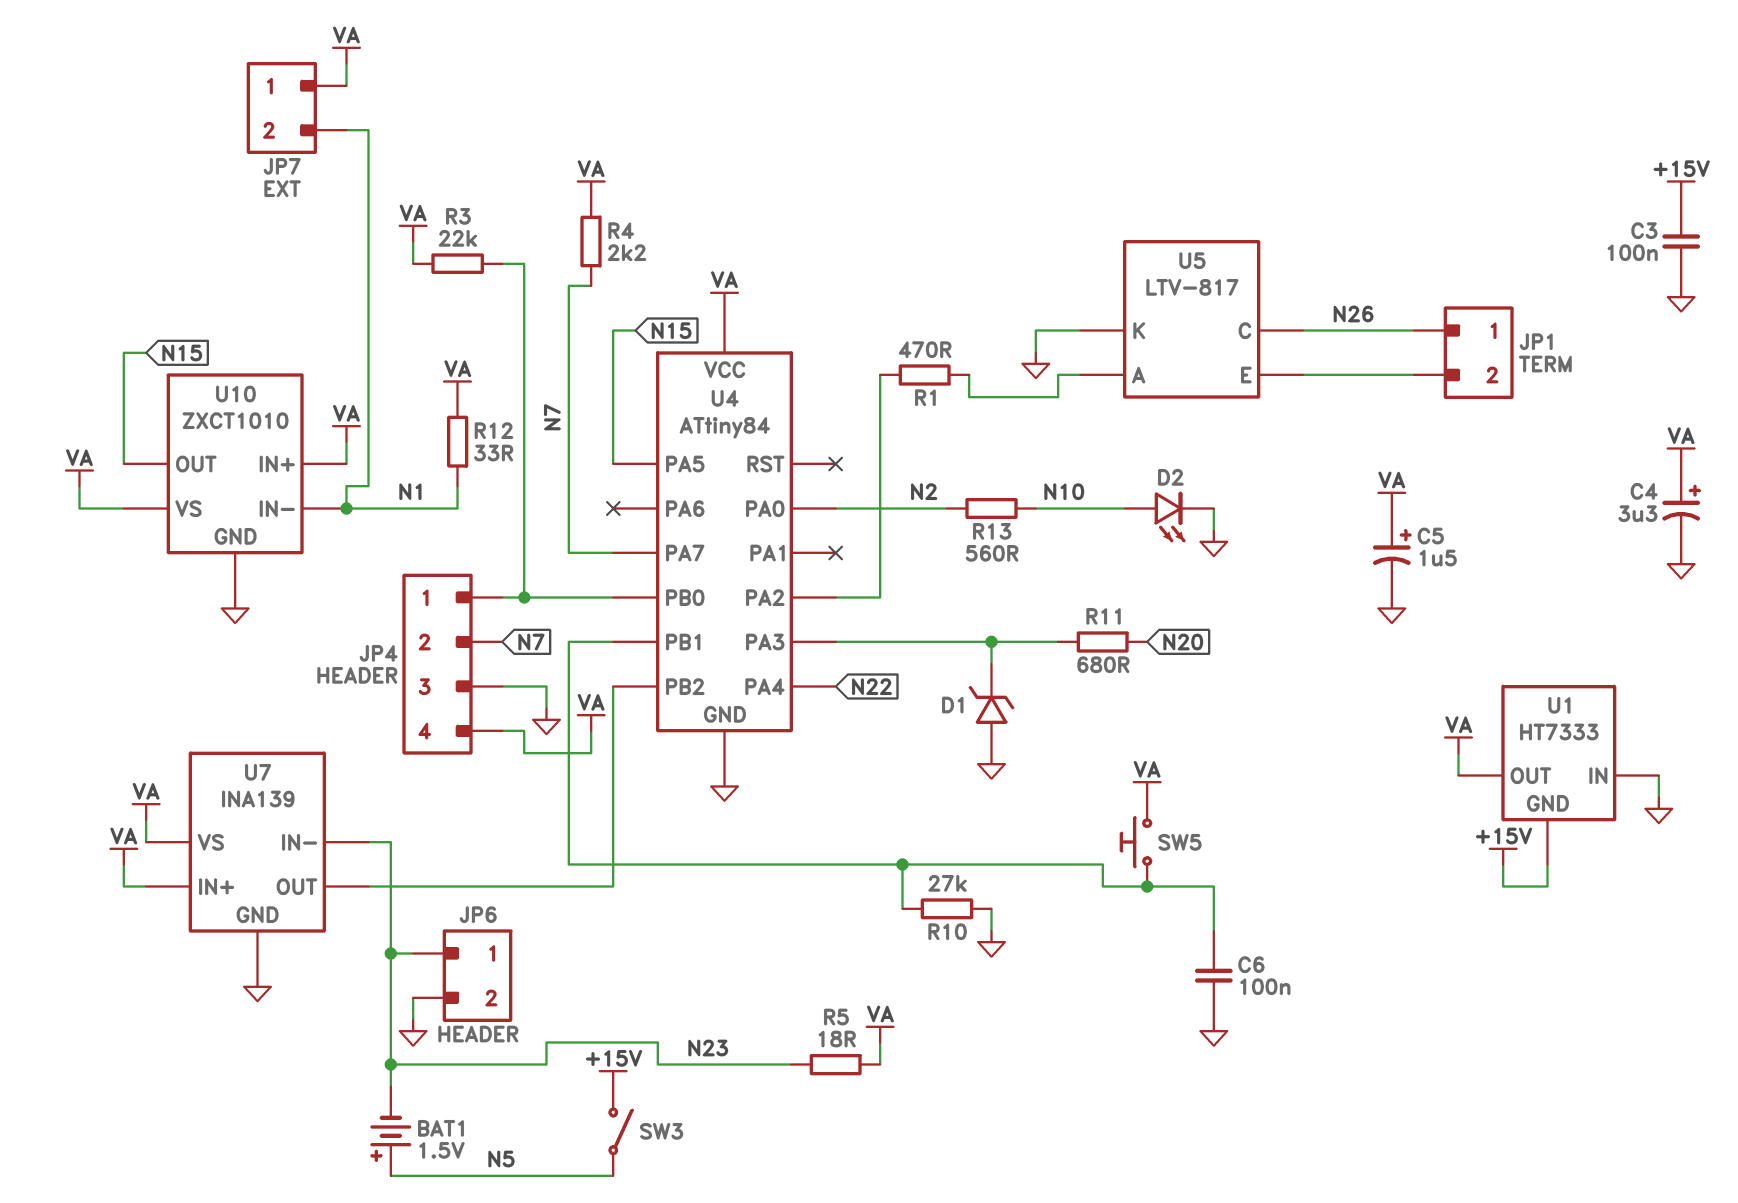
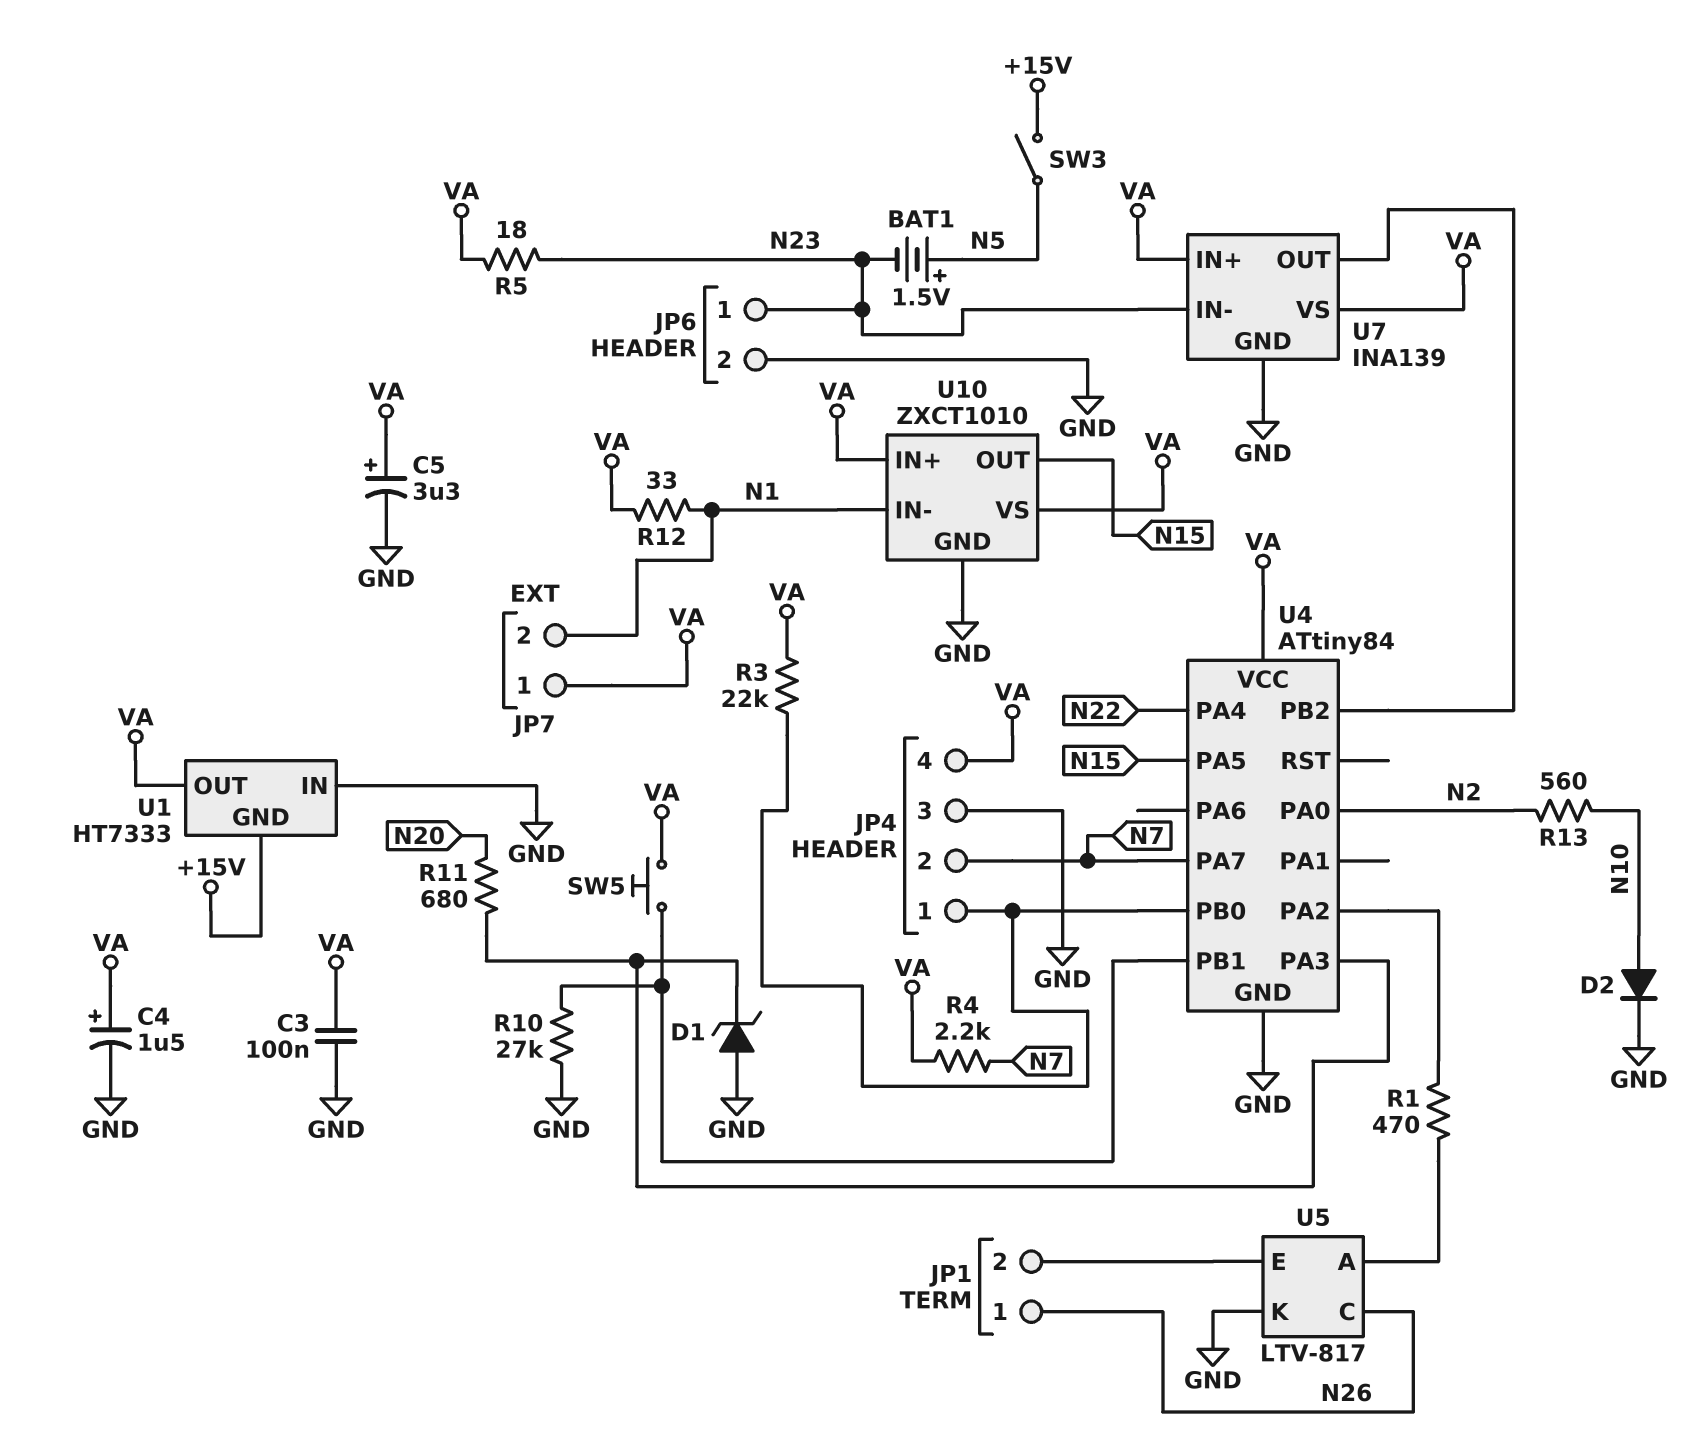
C3: 100nF (+15V, GND) -> 100nF (GND, VA)
C4: 3.3uF (plus VA, minus GND) -> 1.5uF (plus VA, minus GND)
C5: 1.5uF (plus VA, minus GND) -> 3.3uF (plus VA, minus GND)
C6: 100nF (GND, U4/PB1) -> none
D2: LED (A N10, K GND) -> diode (A N10, K GND)

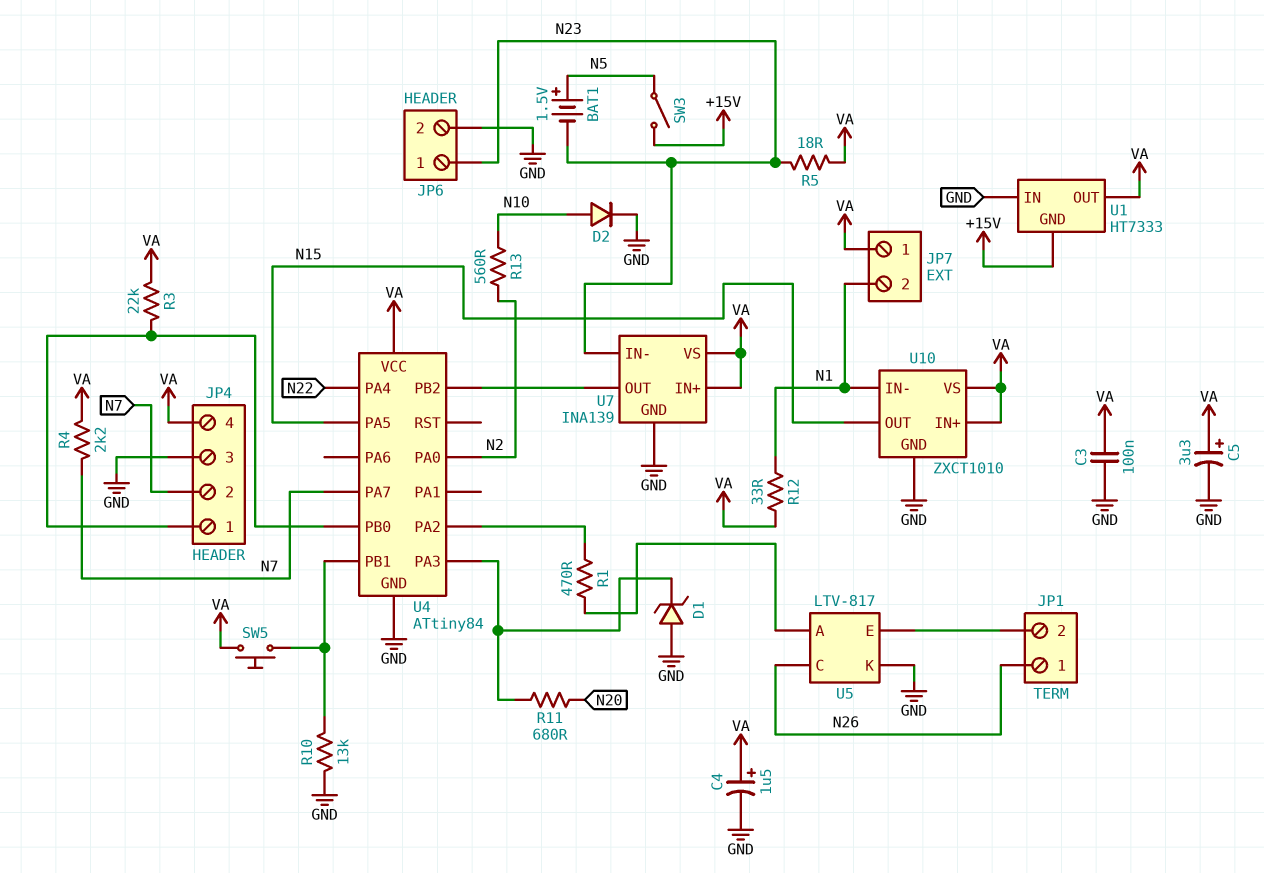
R10: 27k (GND, U4/PB1) -> 13k (GND, U4/PB1)

